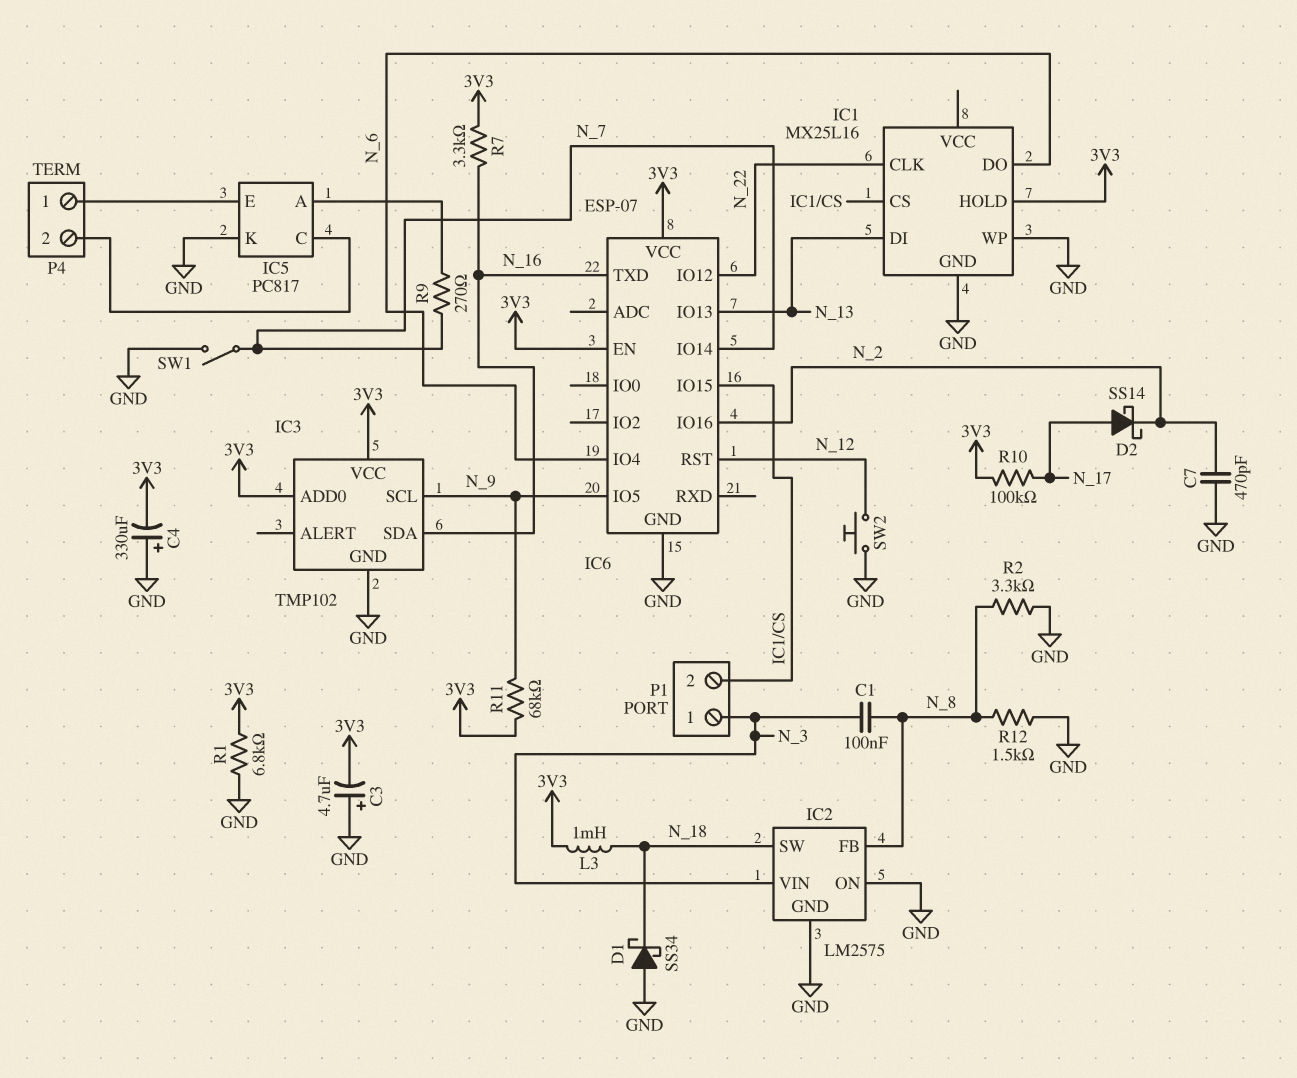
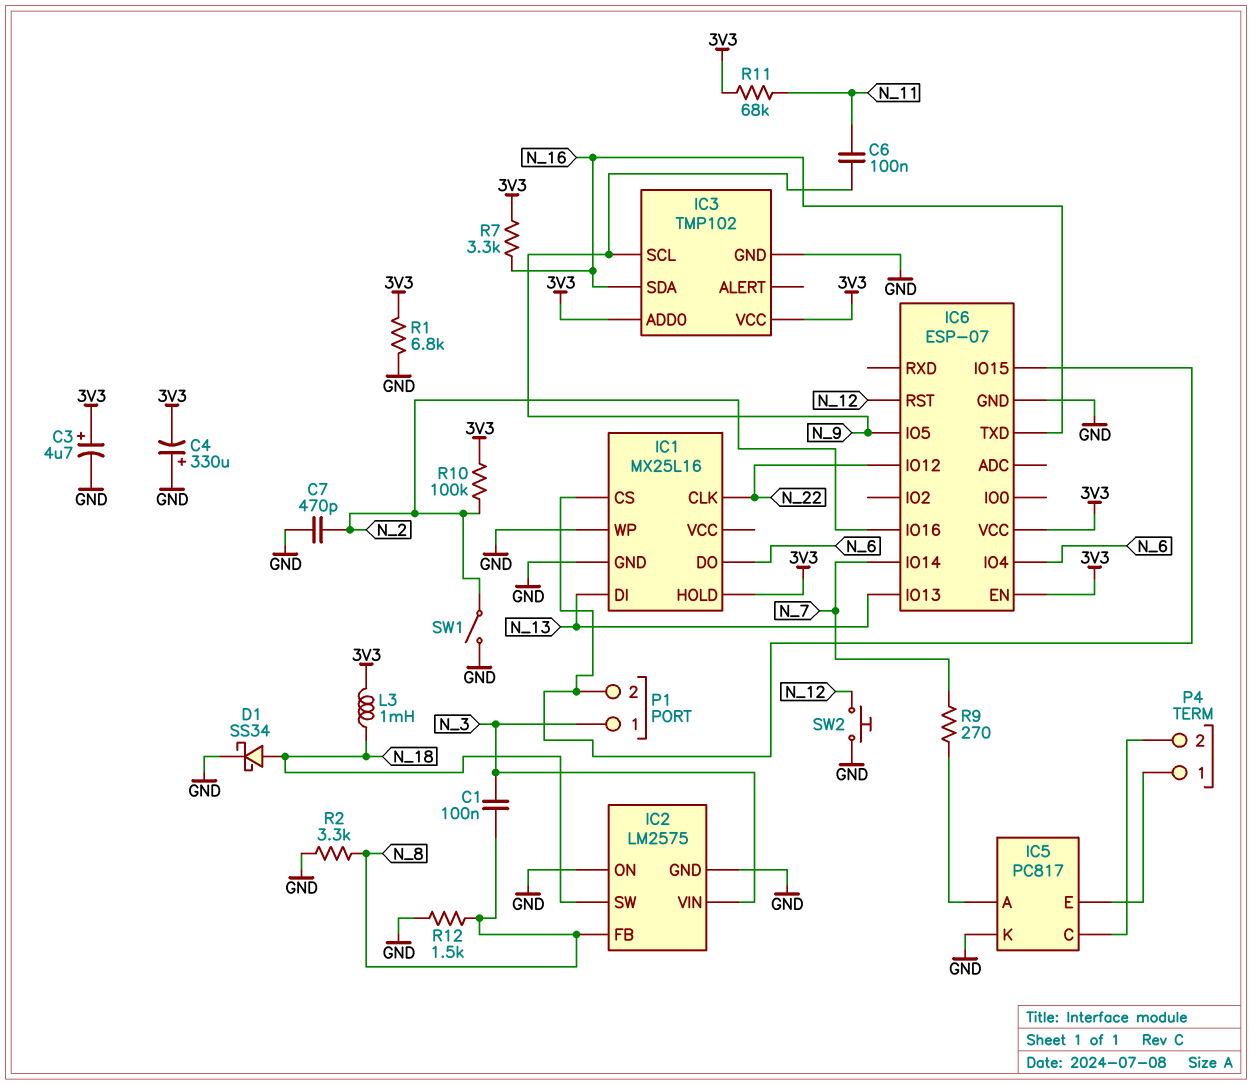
C3: 4.7uF (plus GND, minus 3V3) -> 4.7uF (plus 3V3, minus GND)
C6: none -> 100nF (N_9, N_11)
D1: schottky SS34 (A GND, K N_18) -> schottky SS34 (A N_18, K GND)
D2: schottky SS14 (A N_17, K N_2) -> none
R10: 100k (3V3, N_17) -> 100k (3V3, N_2)
R11: 68k (3V3, N_9) -> 68k (3V3, N_11)
SW1: switch (GND, N_7) -> switch (GND, N_2)

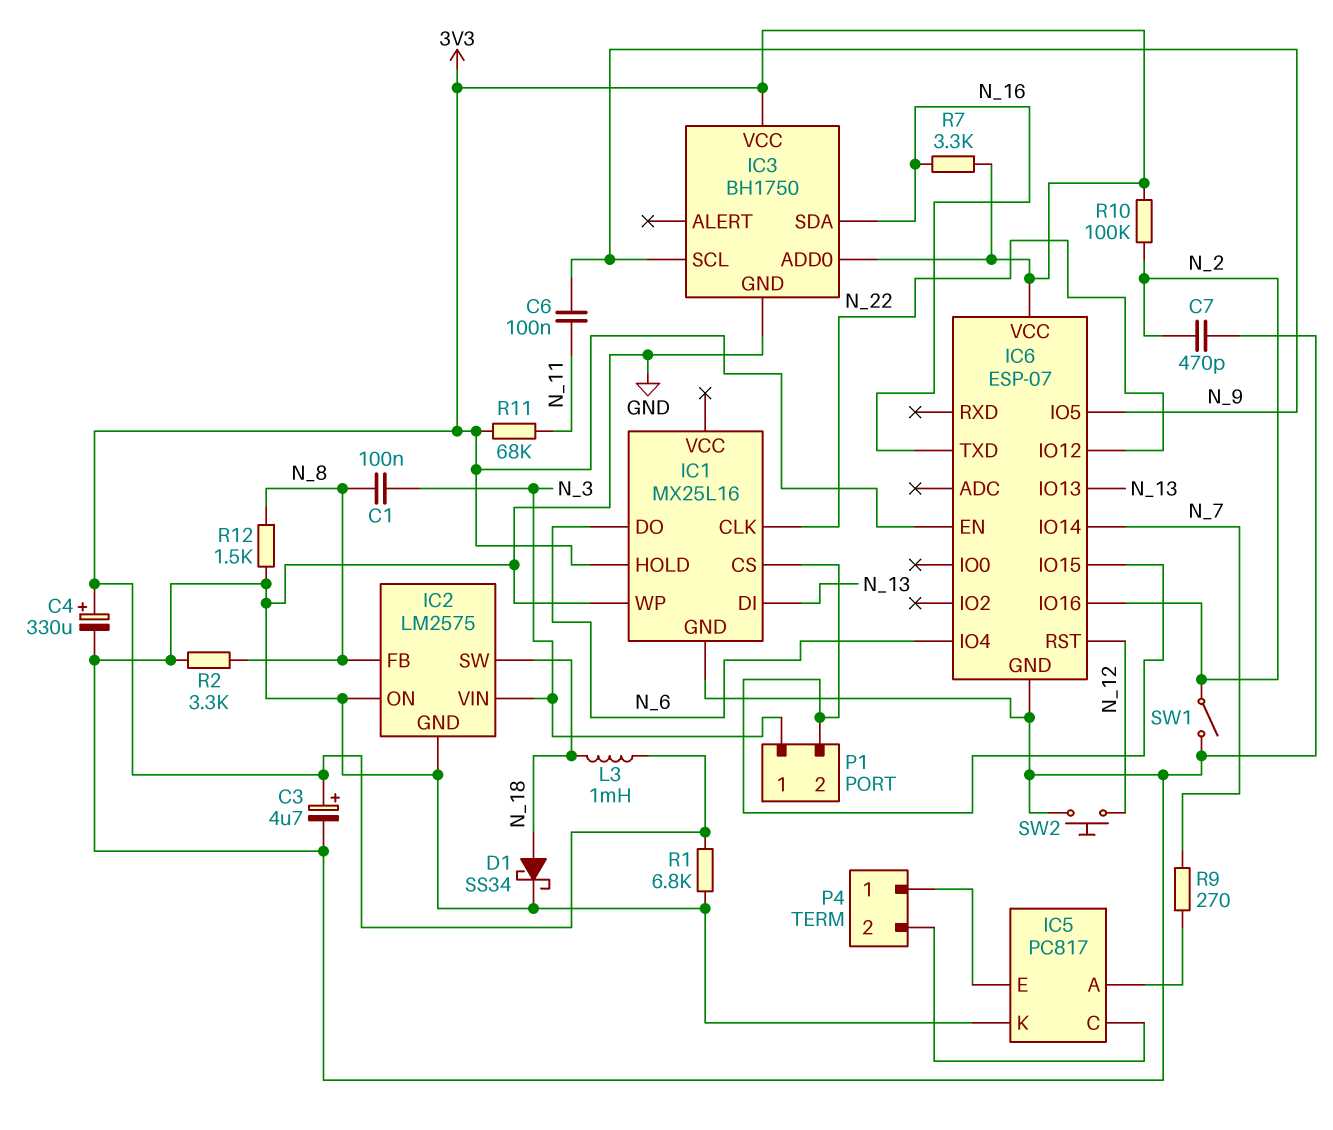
C4: 330uF (plus GND, minus 3V3) -> 330uF (plus 3V3, minus GND)
IC3: TMP102 -> BH1750

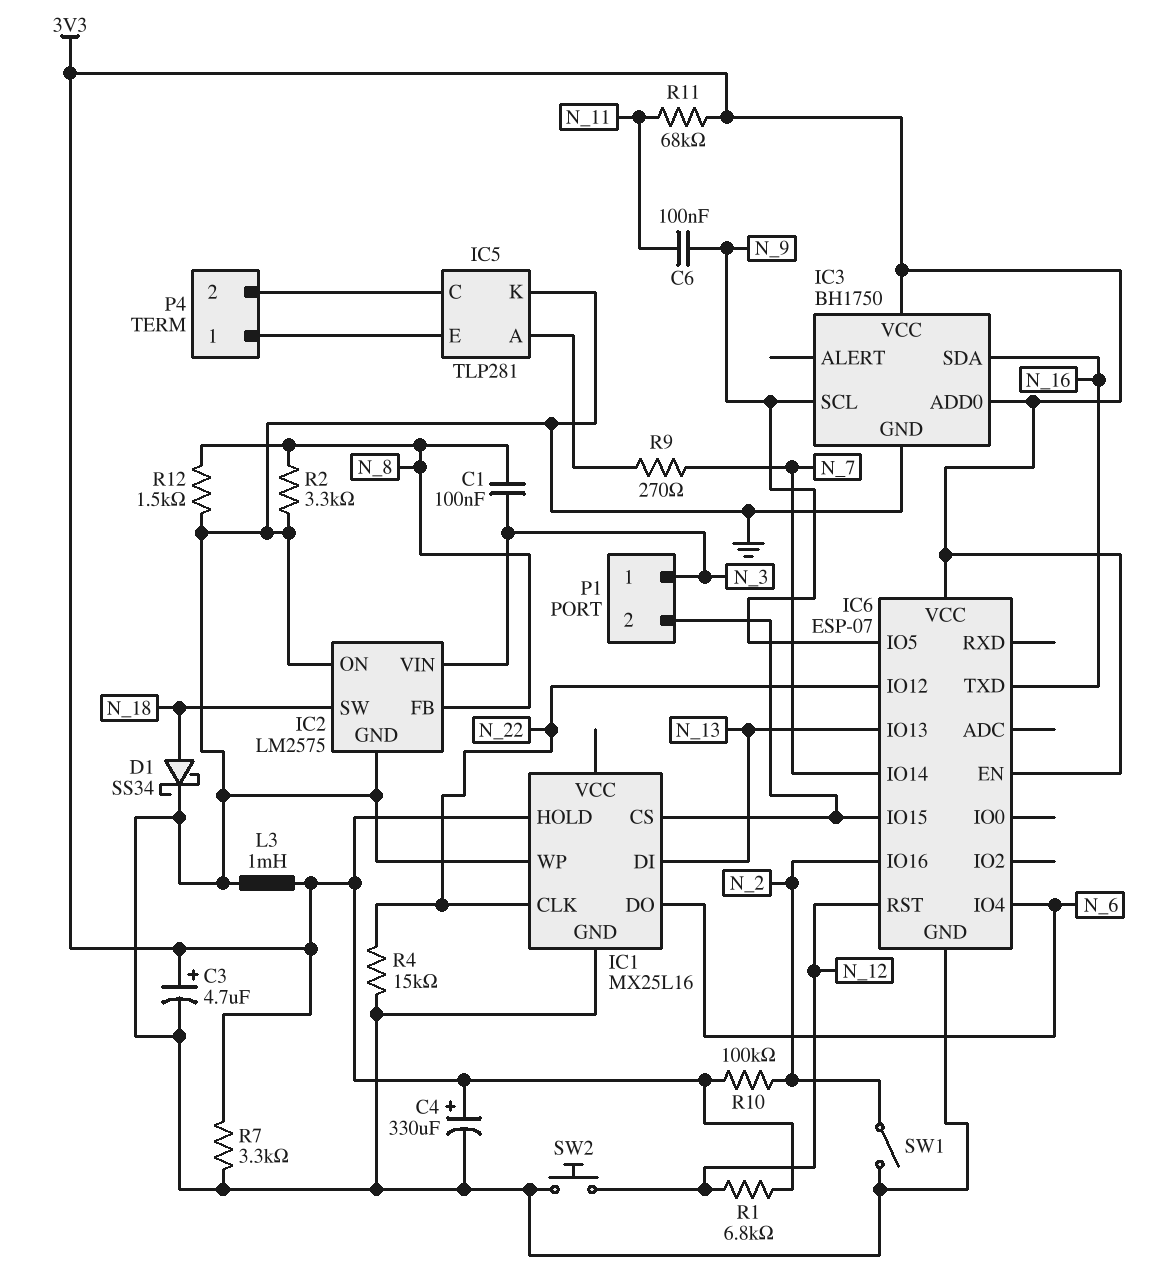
C7: 470pF (GND, N_2) -> none
IC5: PC817 -> TLP281
L3: 1mH (3V3, N_18) -> 1mH (3V3, GND)
R1: 6.8k (3V3, GND) -> 6.8k (3V3, N_12)
R4: none -> 15k (GND, N_22)
R7: 3.3k (3V3, N_16) -> 3.3k (3V3, GND)

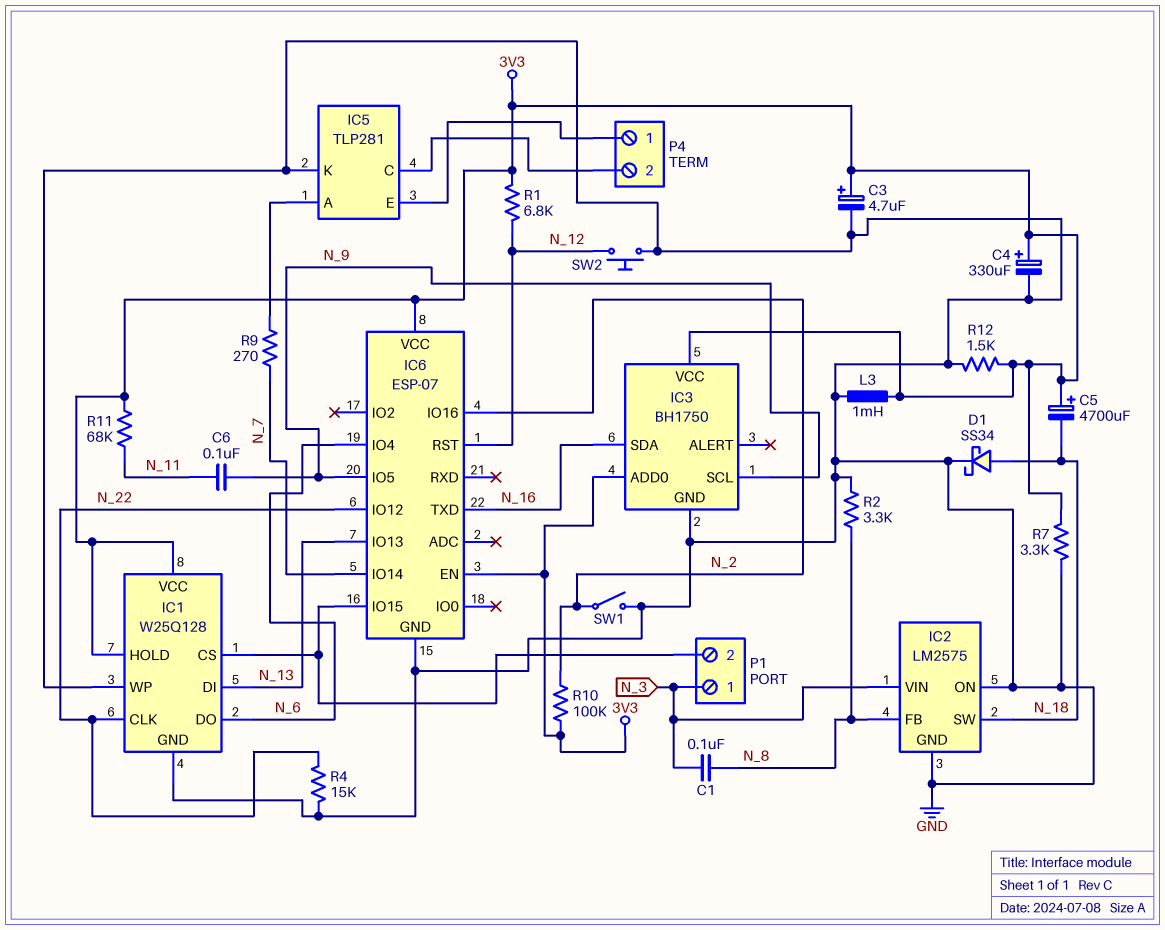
C5: none -> 4700uF (plus 3V3, minus N_18)
IC1: MX25L16 -> W25Q128
IC1 pin VCC: none -> 3V3
R12: 1.5k (GND, N_8) -> 1.5k (3V3, GND)

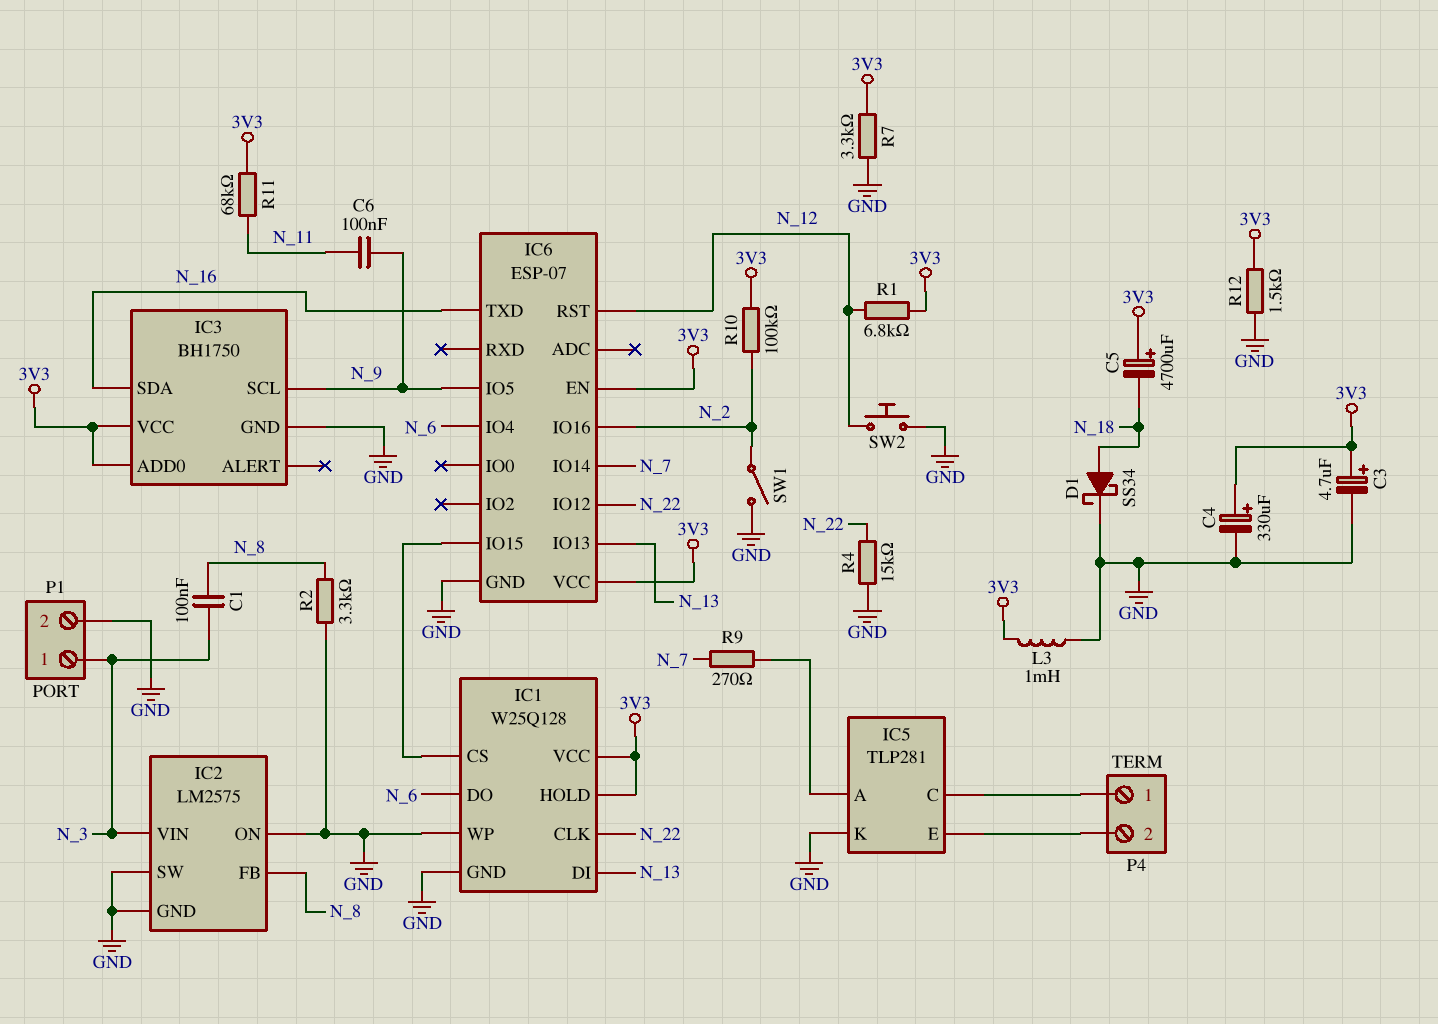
IC2 pin SW: N_18 -> GND
P1 pin 2: IC1/CS -> GND
P4 pin 1: IC5/E -> IC5/C
P4 pin 2: IC5/C -> IC5/E

